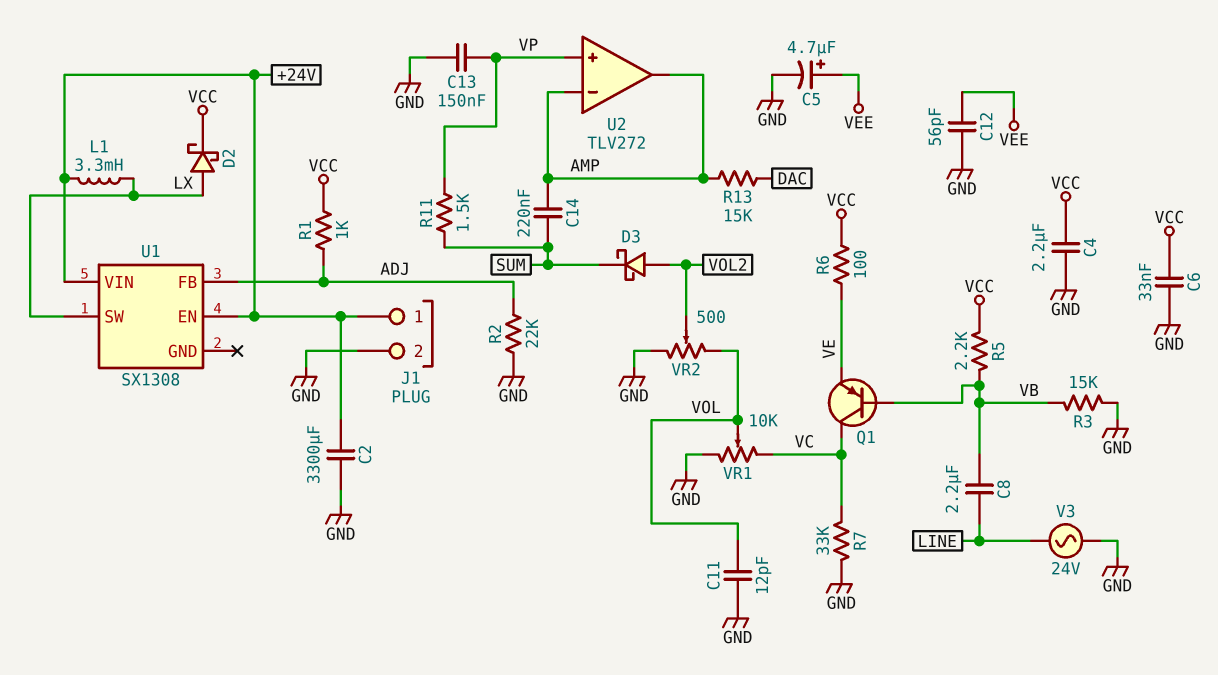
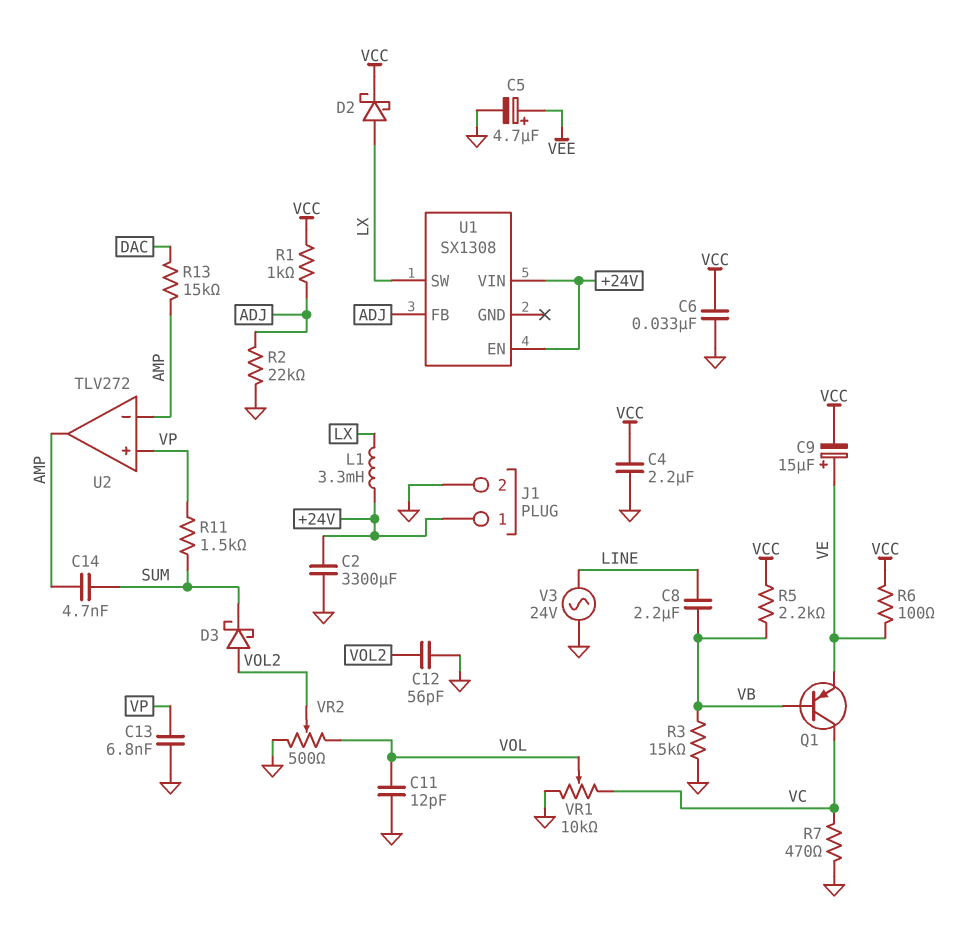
C9: none -> 15uF (plus VE, minus VCC)
C12: 56pF (GND, VEE) -> 56pF (GND, VOL2)
C13: 150nF (GND, VP) -> 6.8nF (GND, VP)
C14: 220nF (AMP, SUM) -> 4.7nF (AMP, SUM)
R7: 33k (GND, VC) -> 470 (GND, VC)

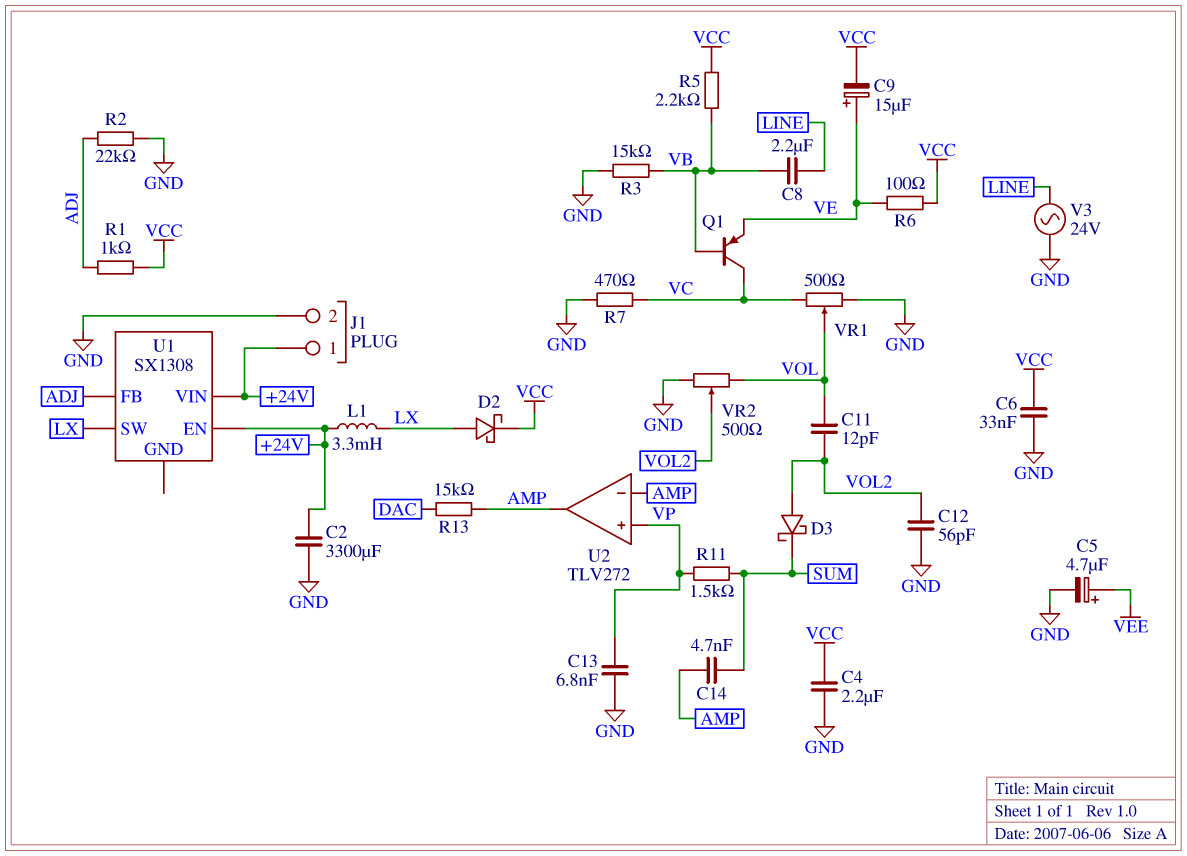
C11: 12pF (GND, VOL) -> 12pF (VOL, VOL2)
VR1: 10k (GND, VC, wiper VOL) -> 500 (GND, VC, wiper VOL)

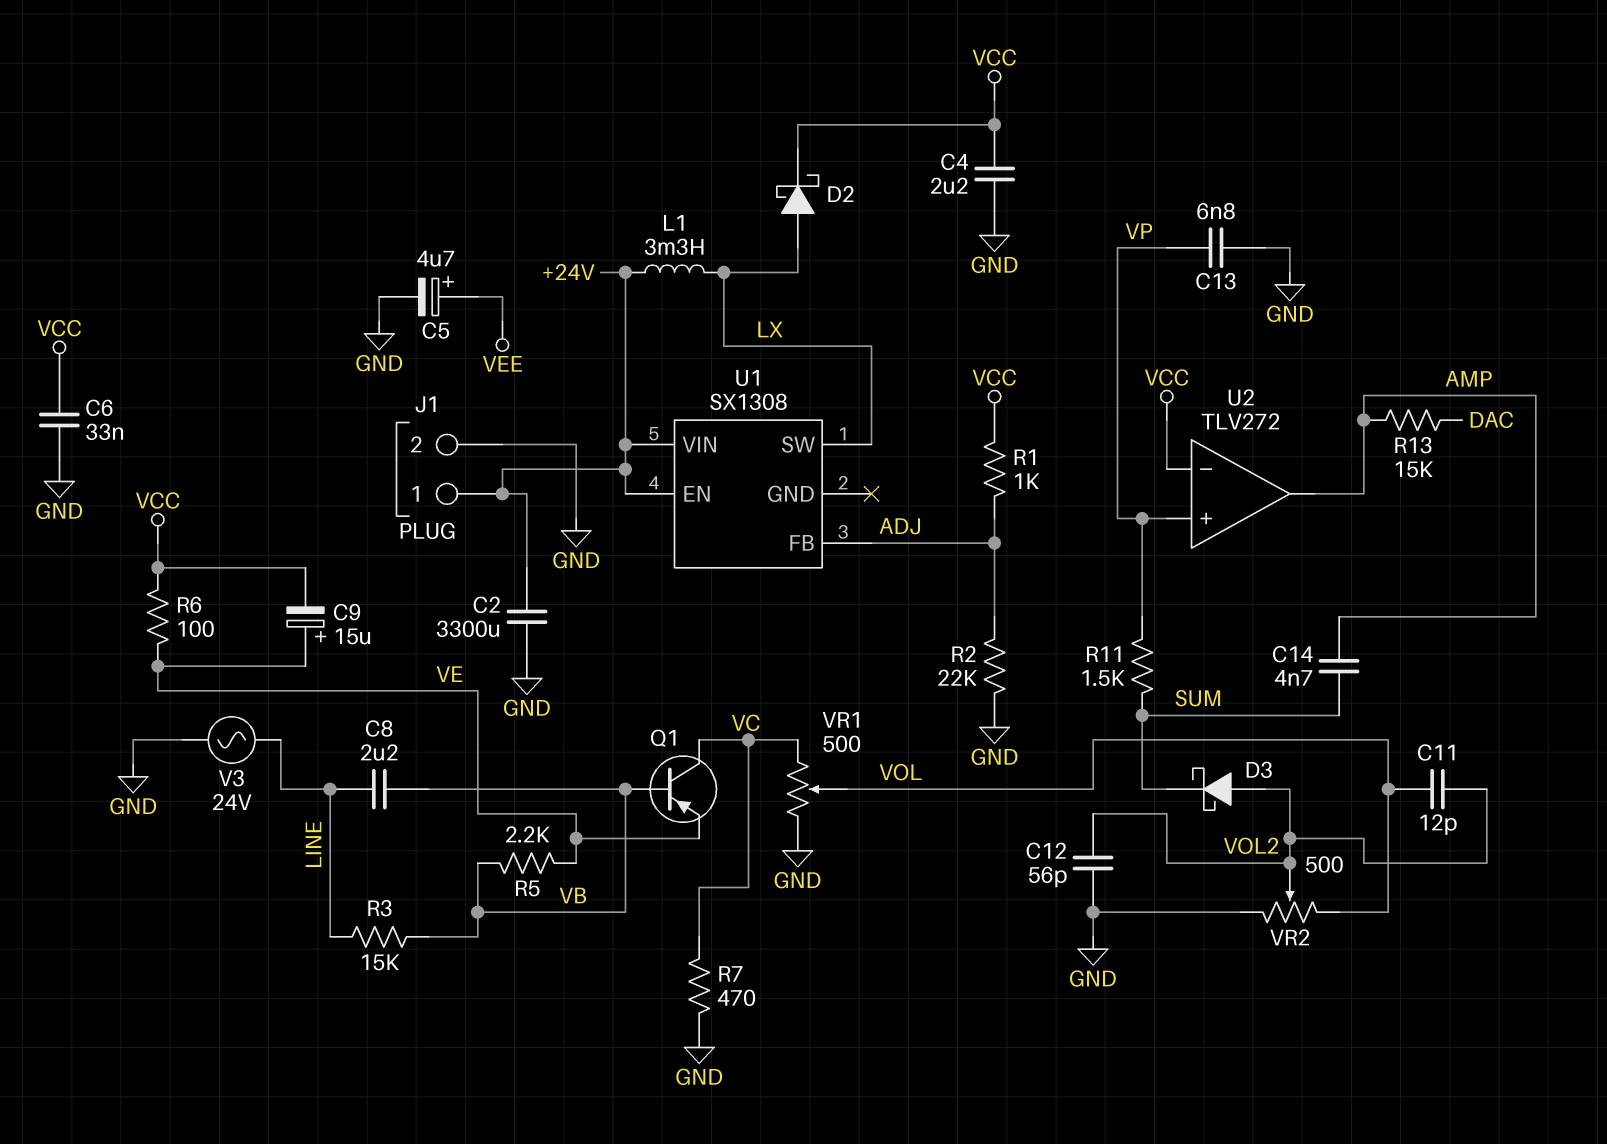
R3: 15k (GND, VB) -> 15k (LINE, VB)
R5: 2.2k (VB, VCC) -> 2.2k (VB, VE)
U2 pin in-: AMP -> VCC

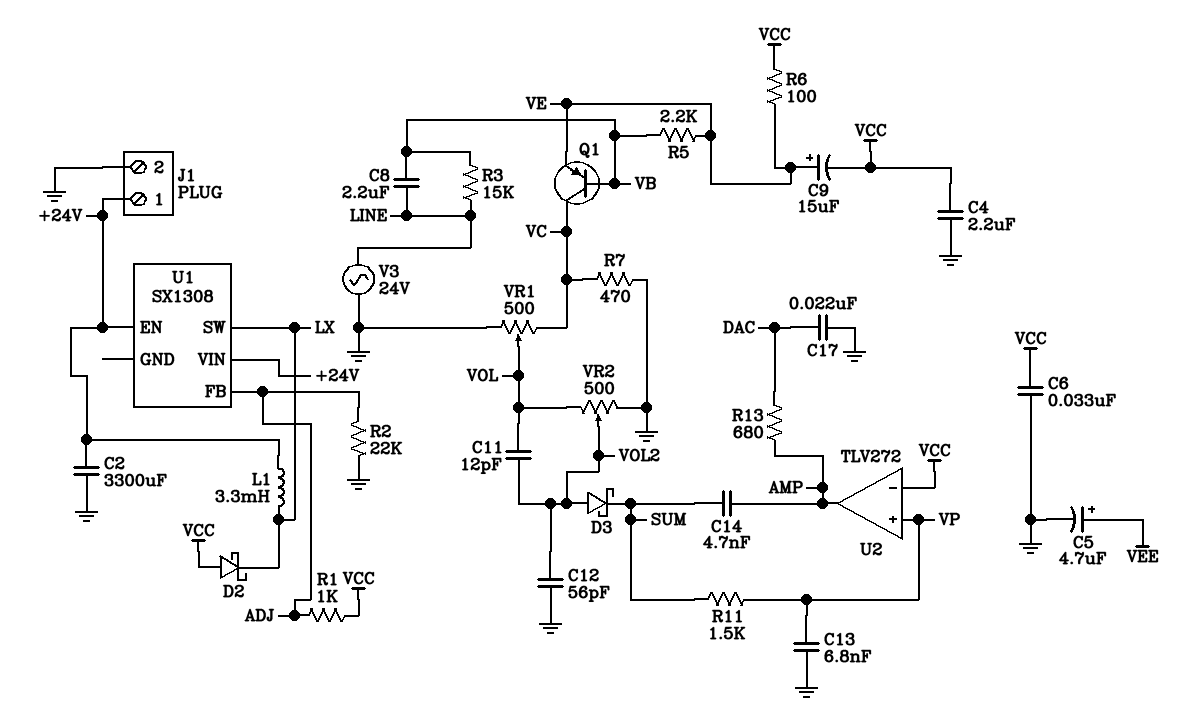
C17: none -> 22nF (DAC, GND)
D2: schottky (A LX, K VCC) -> schottky (A VCC, K LX)
R13: 15k (AMP, DAC) -> 680 (AMP, DAC)

